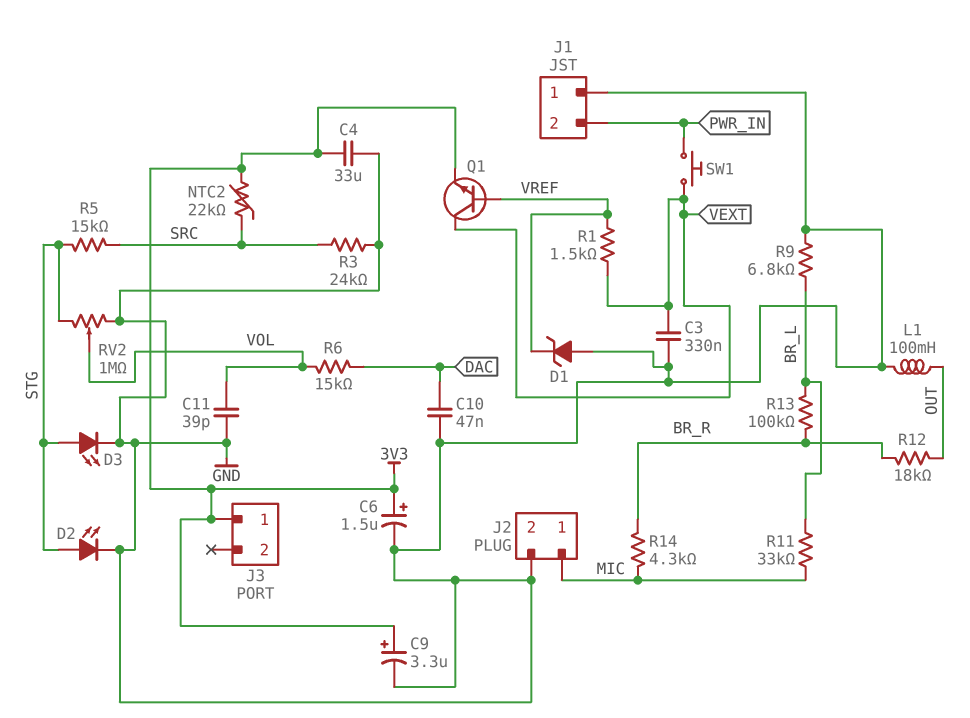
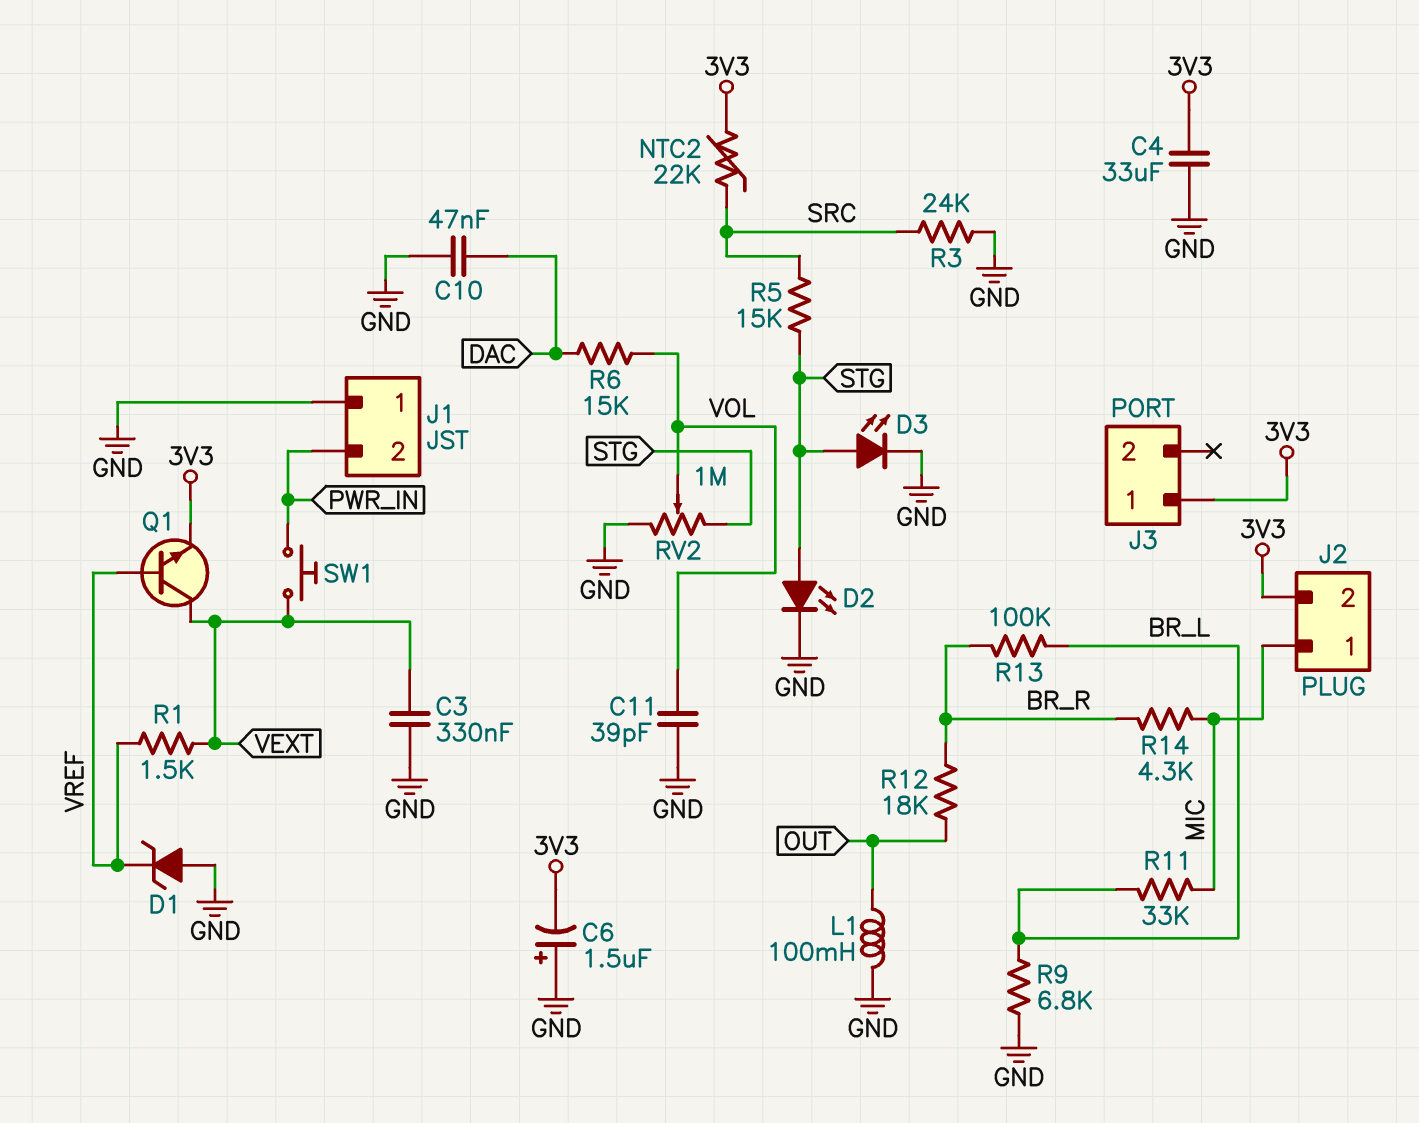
C6: 1.5uF (plus 3V3, minus GND) -> 1.5uF (plus GND, minus 3V3)
C9: 3.3uF (plus 3V3, minus GND) -> none
J2 pin 2: GND -> 3V3

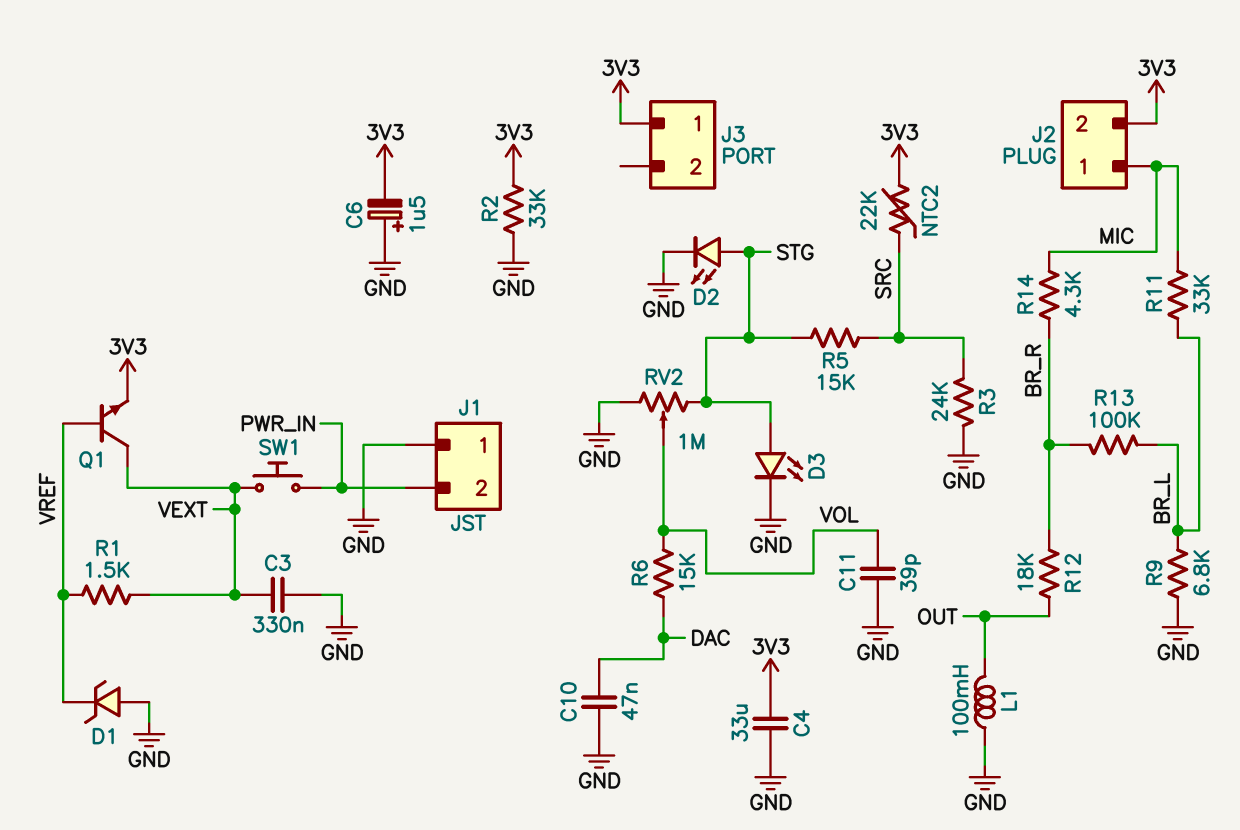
R2: none -> 33k (3V3, GND)

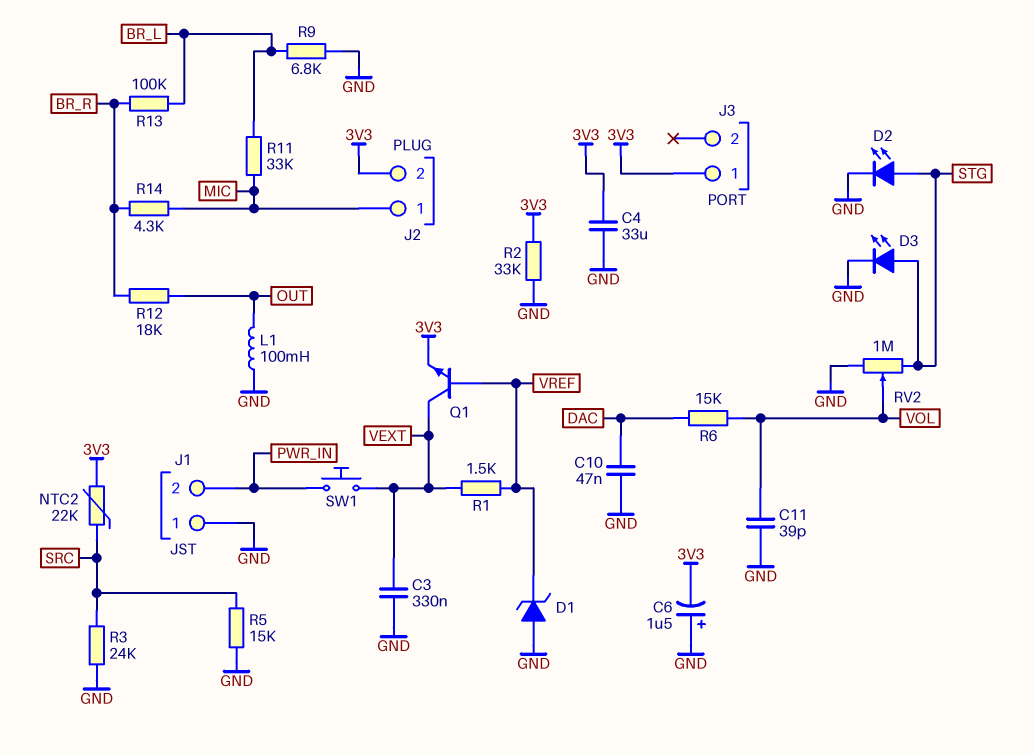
R5: 15k (SRC, STG) -> 15k (GND, SRC)

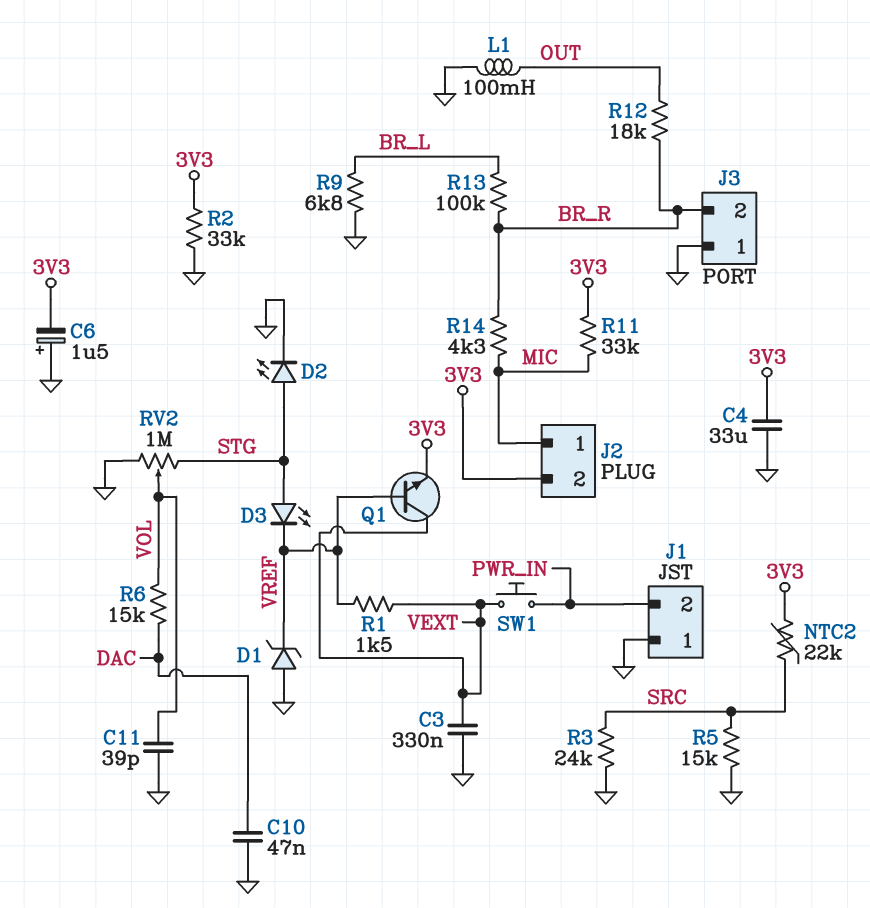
D3: LED (A STG, K GND) -> LED (A STG, K VREF)
J3 pin 1: 3V3 -> GND
J3 pin 2: none -> BR_R
R11: 33k (BR_L, MIC) -> 33k (3V3, MIC)

